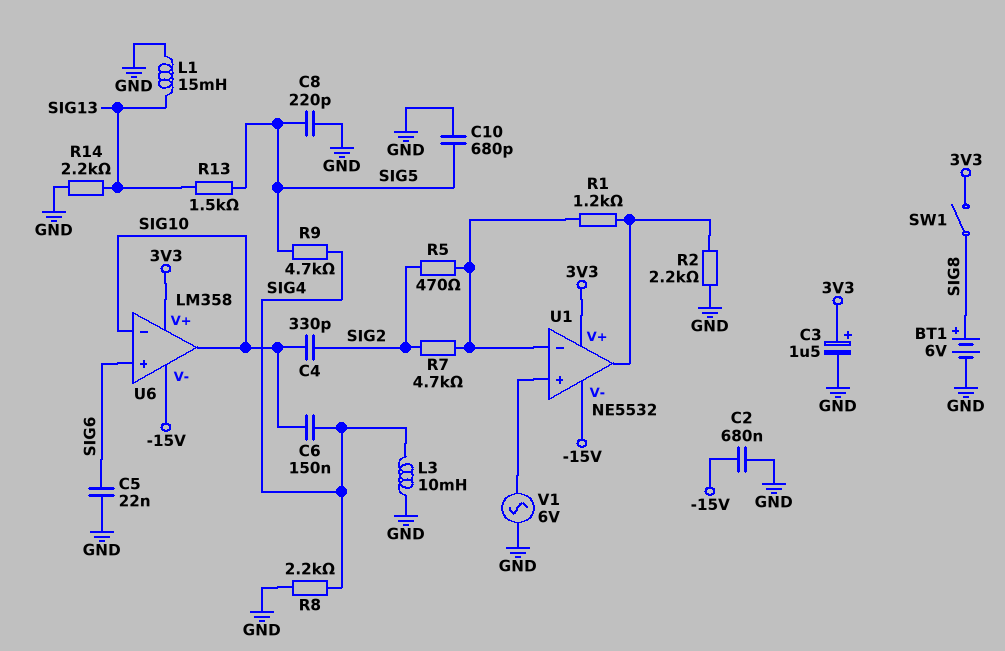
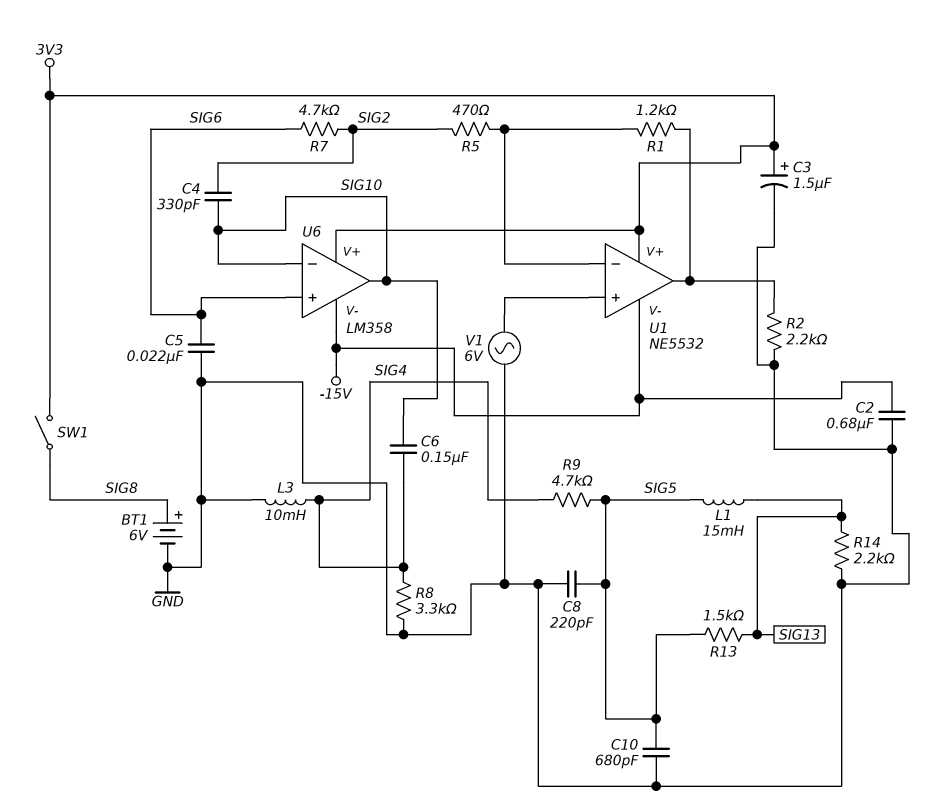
L1: 15mH (GND, SIG13) -> 15mH (SIG5, SIG13)
R7: 4.7k (SIG2, U1/in-) -> 4.7k (SIG2, SIG6)
R8: 2.2k (GND, SIG4) -> 3.3k (GND, SIG4)

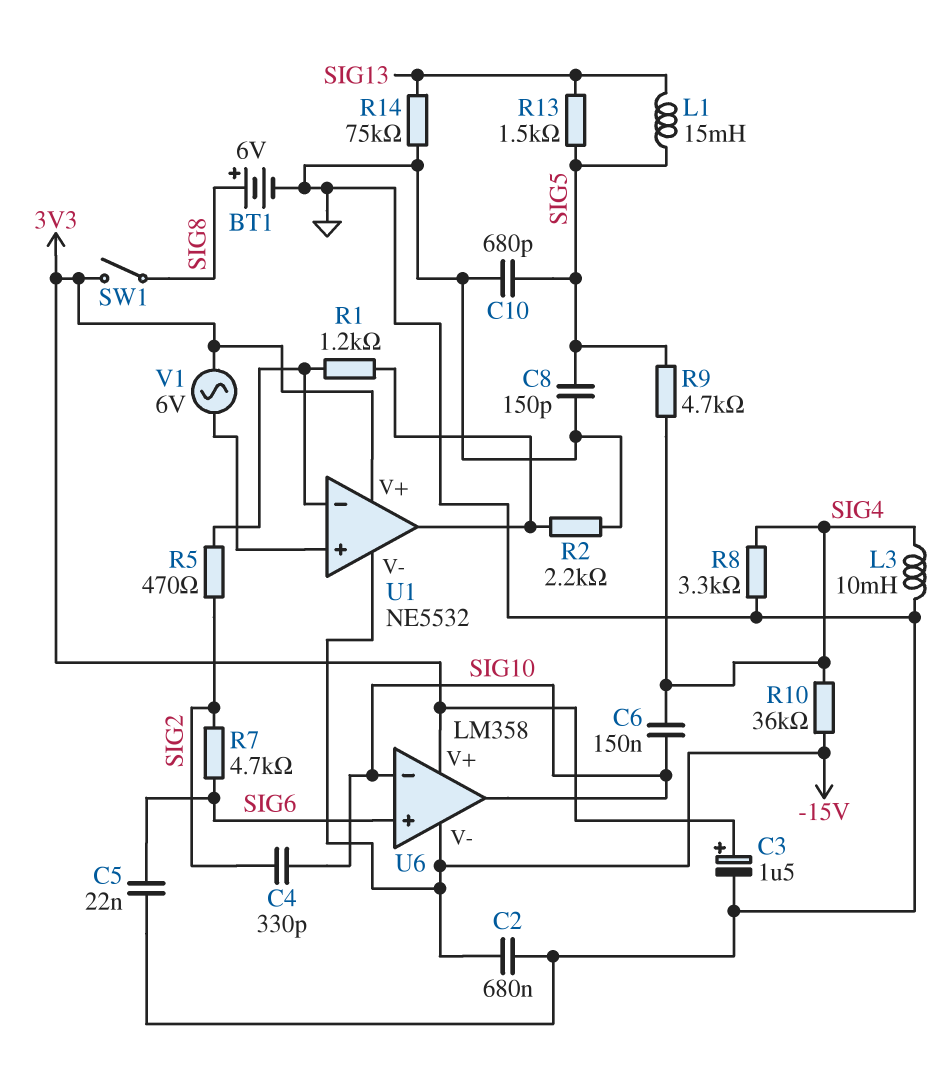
C8: 220pF (GND, SIG5) -> 150pF (GND, SIG5)
R10: none -> 36k (-15V, SIG4)
R14: 2.2k (GND, SIG13) -> 75k (GND, SIG13)
V1: AC 6V (GND, U1/in+) -> AC 6V (3V3, U1/in+)

